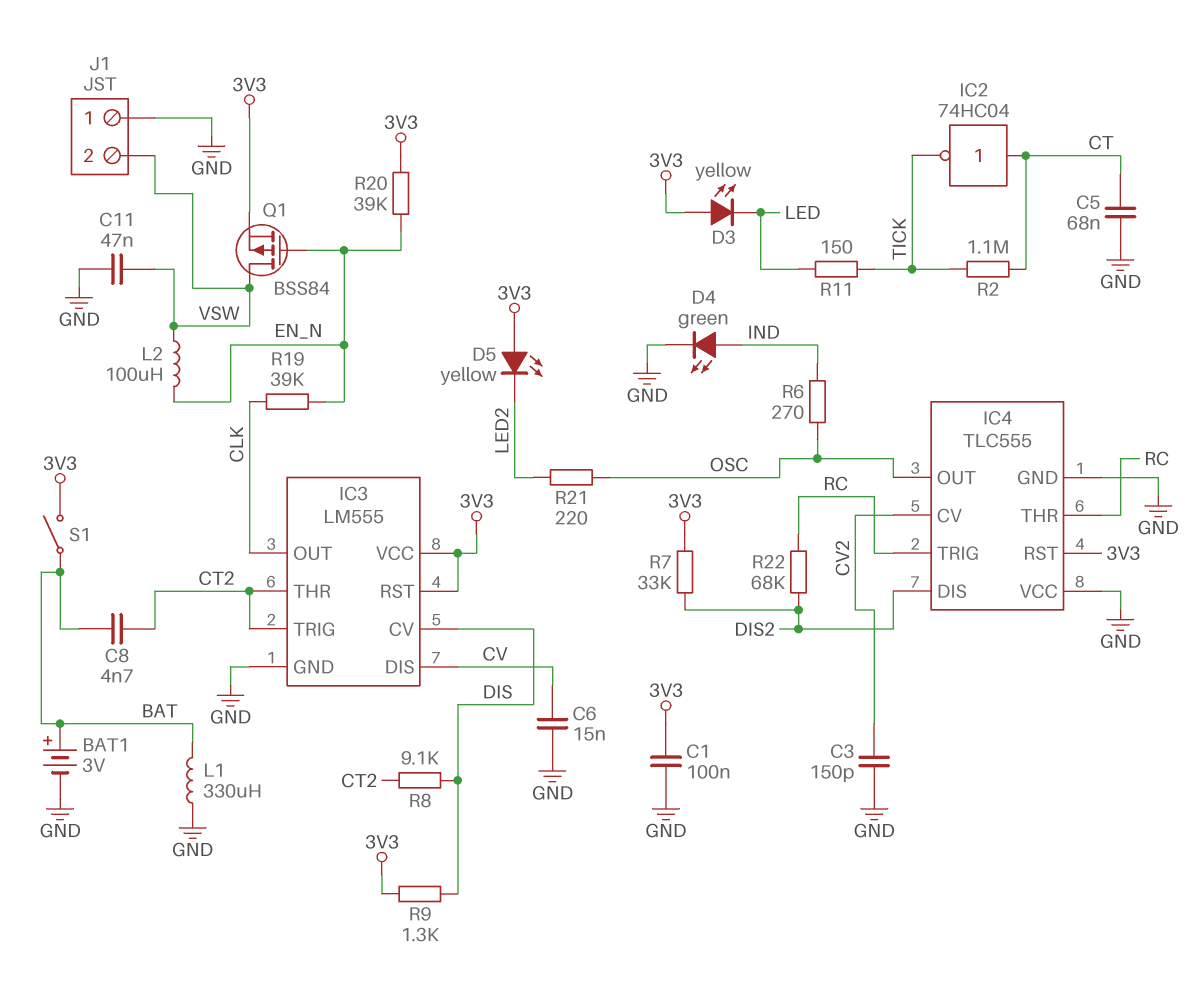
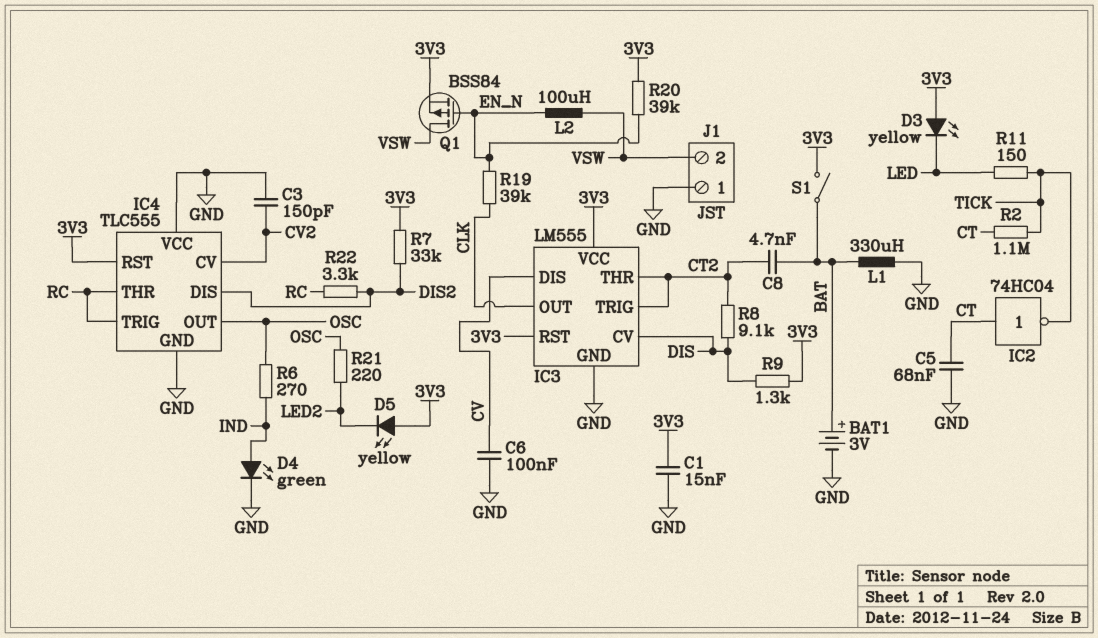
C1: 100nF (3V3, GND) -> 15nF (3V3, GND)
C6: 15nF (CV, GND) -> 100nF (CV, GND)
C11: 47nF (GND, VSW) -> none
R22: 68k (DIS2, RC) -> 3.3k (DIS2, RC)

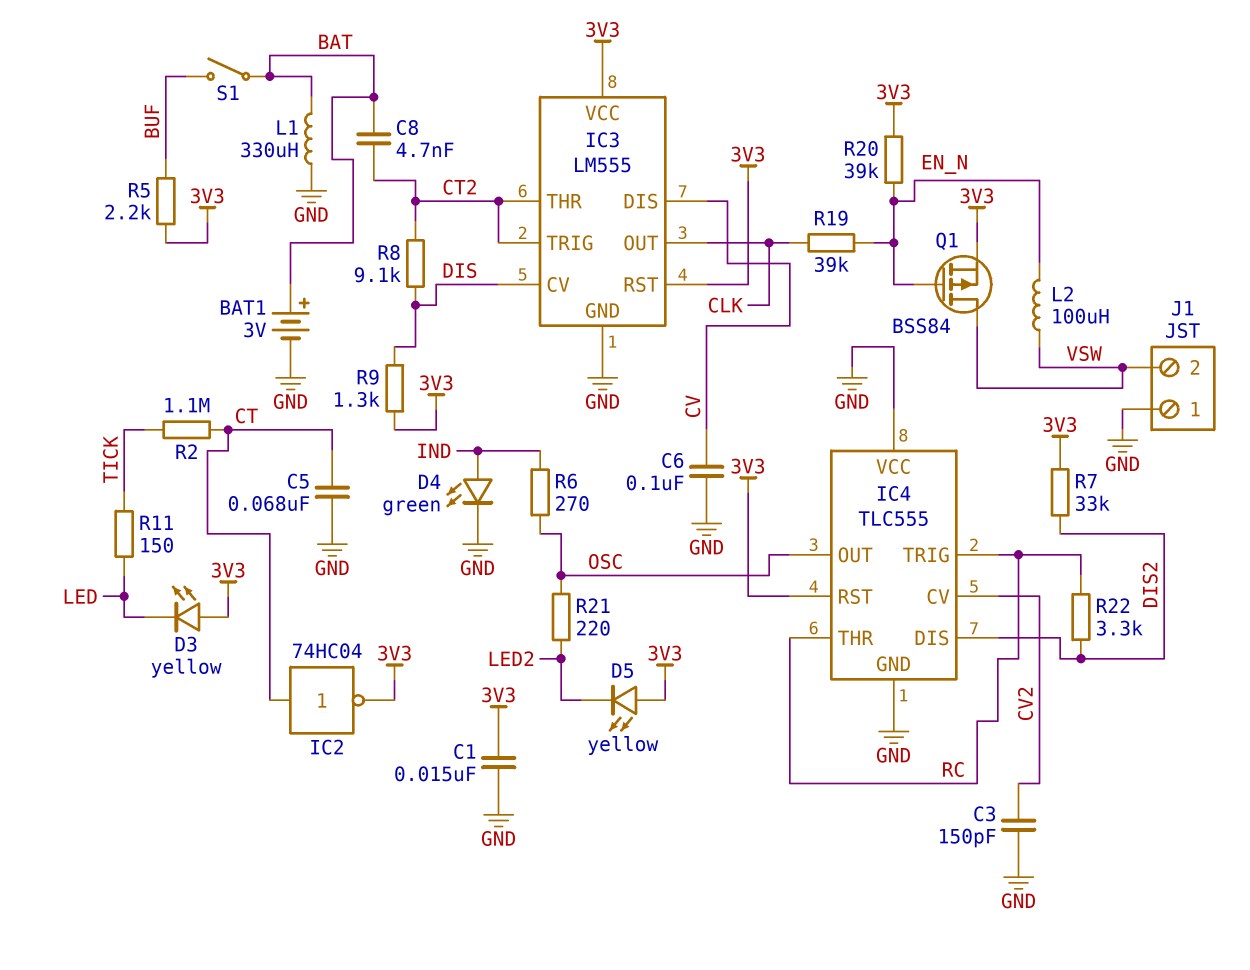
IC2: NOT 74HC04 (in CT, out TICK) -> NOT 74HC04 (in CT, out 3V3)
R5: none -> 2.2k (3V3, BUF)
S1: switch (3V3, BAT) -> switch (BAT, BUF)

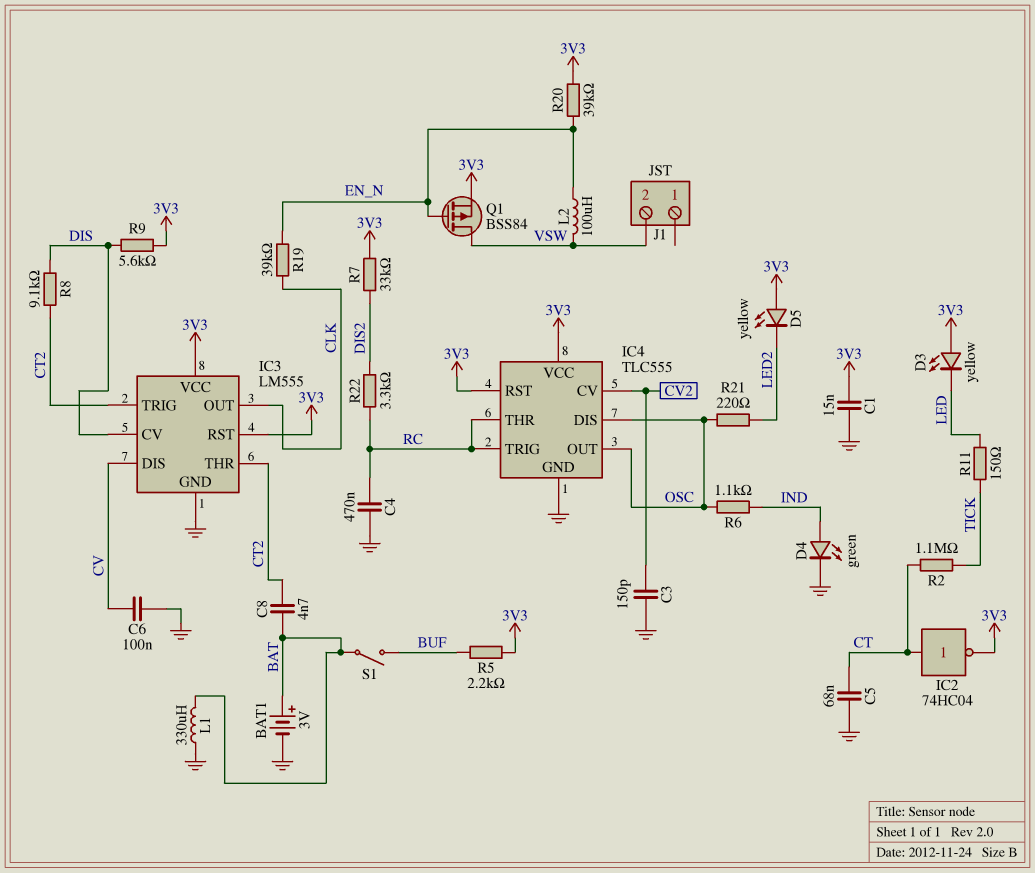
C4: none -> 470nF (GND, RC)
IC4 pin DIS: DIS2 -> OSC
IC4 pin VCC: GND -> 3V3
J1 pin 1: GND -> none
R6: 270 (IND, OSC) -> 1.1k (IND, OSC)
R9: 1.3k (3V3, DIS) -> 5.6k (3V3, DIS)

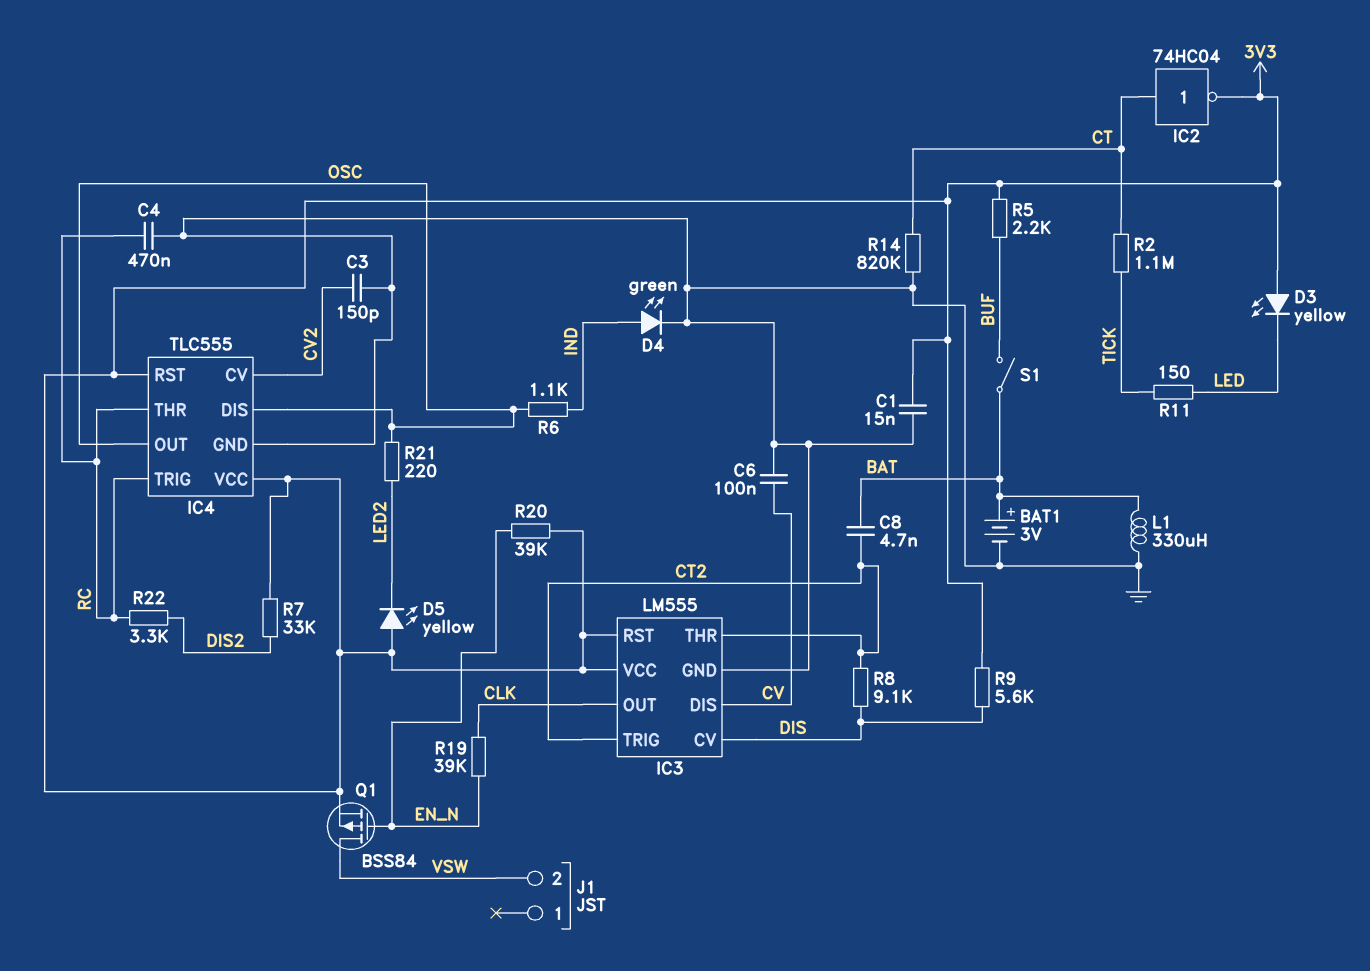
C5: 68nF (CT, GND) -> none
L2: 100uH (EN_N, VSW) -> none
R14: none -> 820k (CT, GND)

